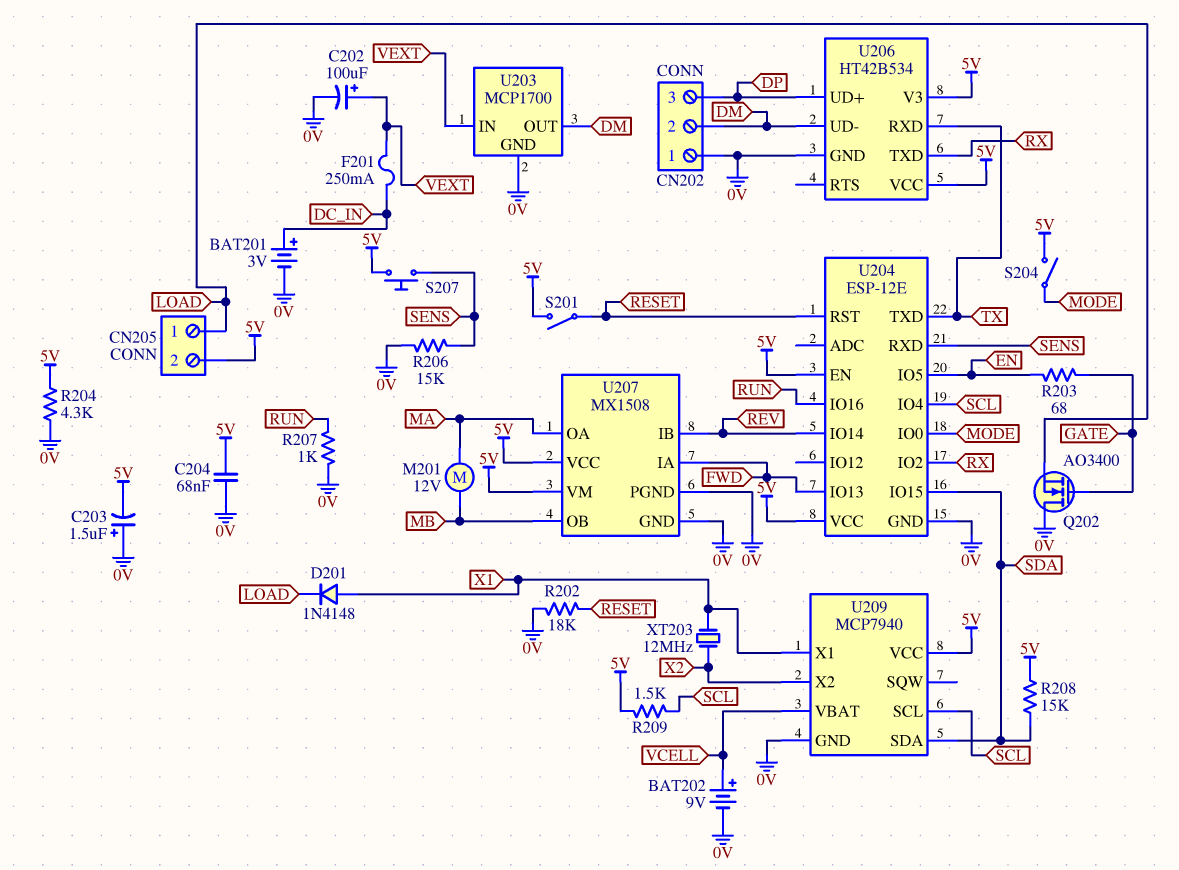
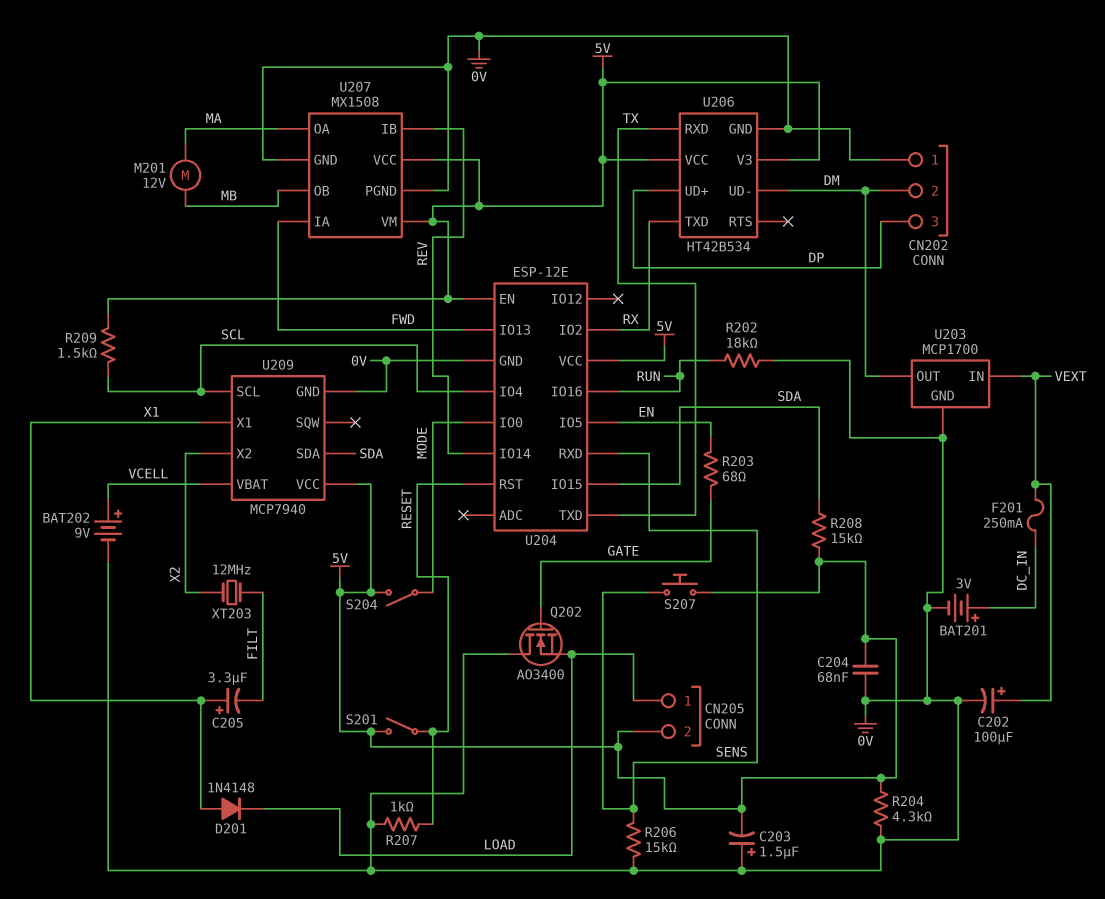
C205: none -> 3.3uF (plus X1, minus FILT)
R202: 18k (0V, RESET) -> 18k (0V, RUN)
R207: 1k (0V, RUN) -> 1k (0V, RESET)
XT203: 12MHz (X1, X2) -> 12MHz (FILT, X2)

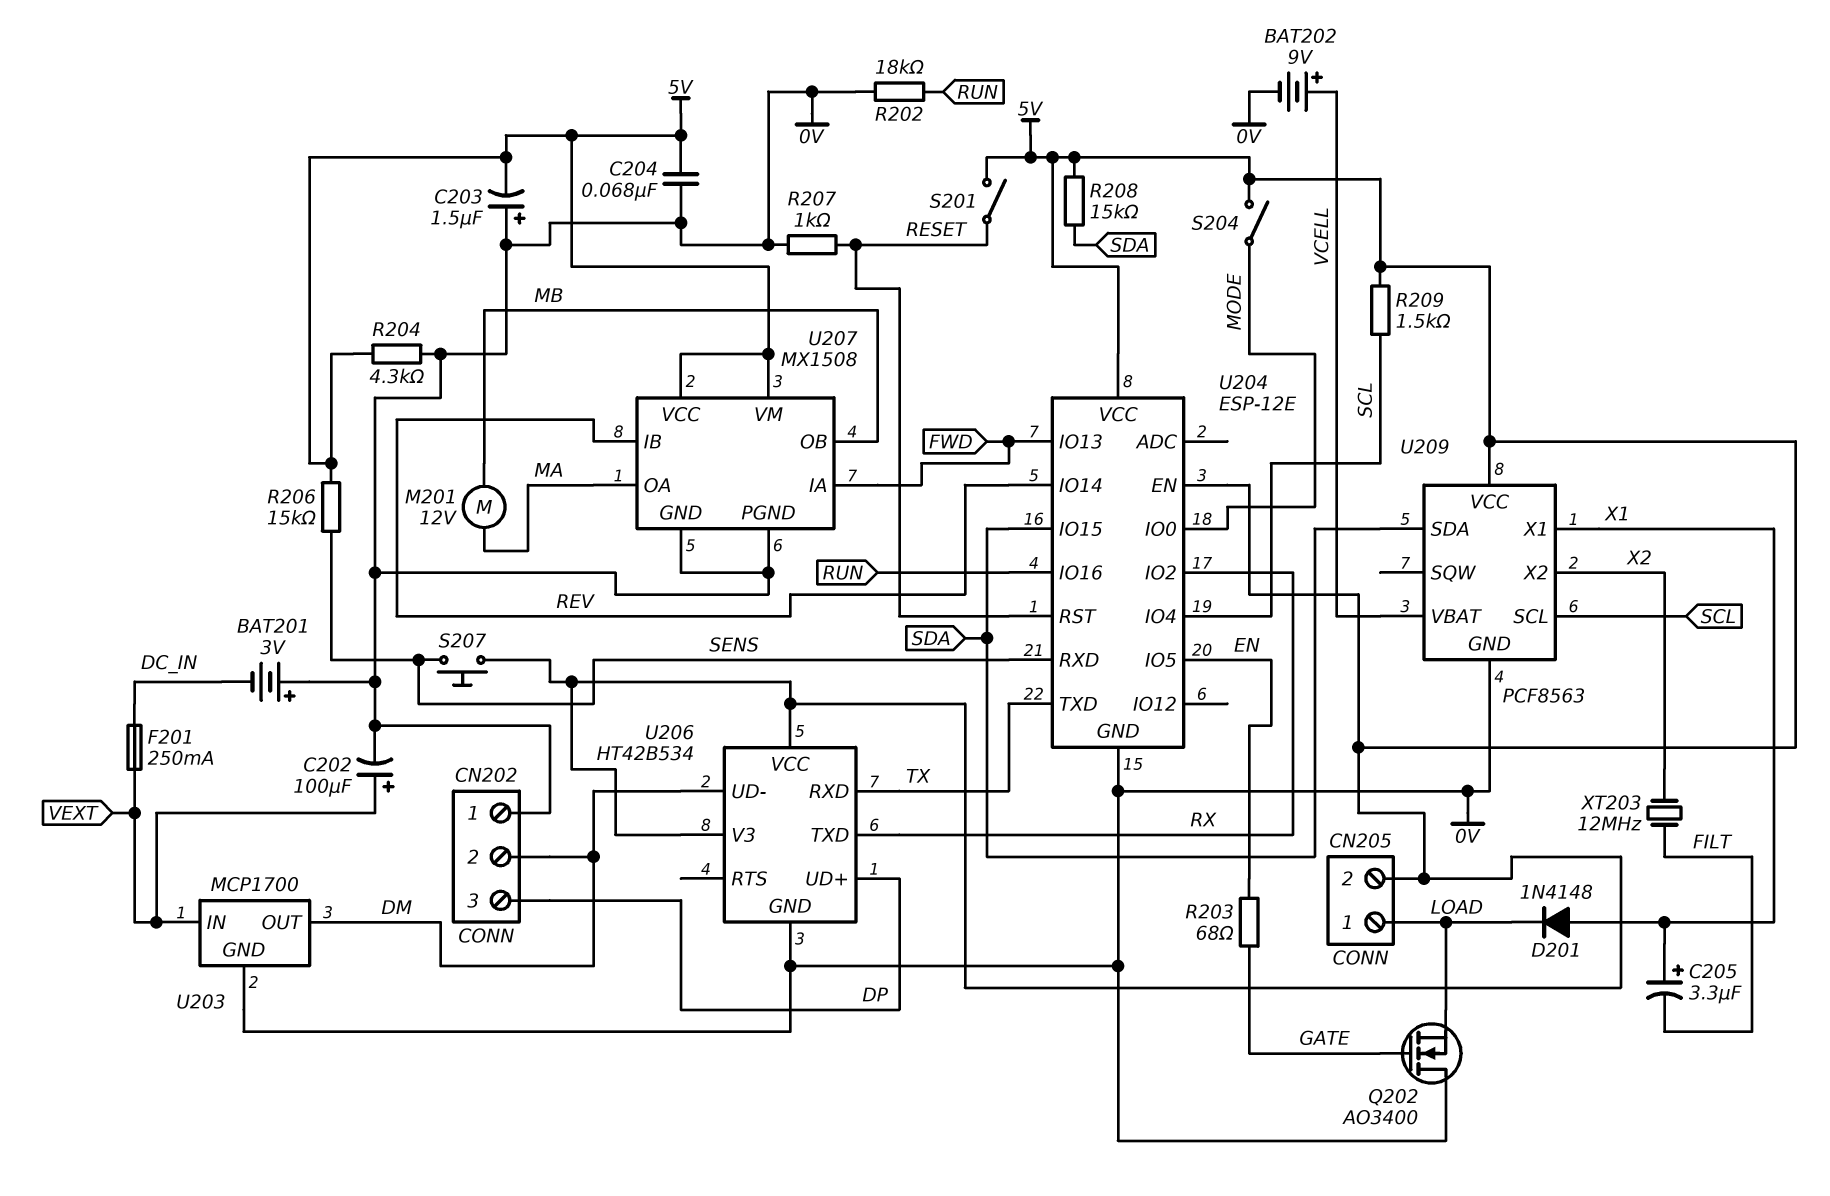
BAT201: 3V (plus DC_IN, minus 0V) -> 3V (plus 0V, minus DC_IN)
R206: 15k (0V, SENS) -> 15k (5V, SENS)
U209: MCP7940 -> PCF8563

